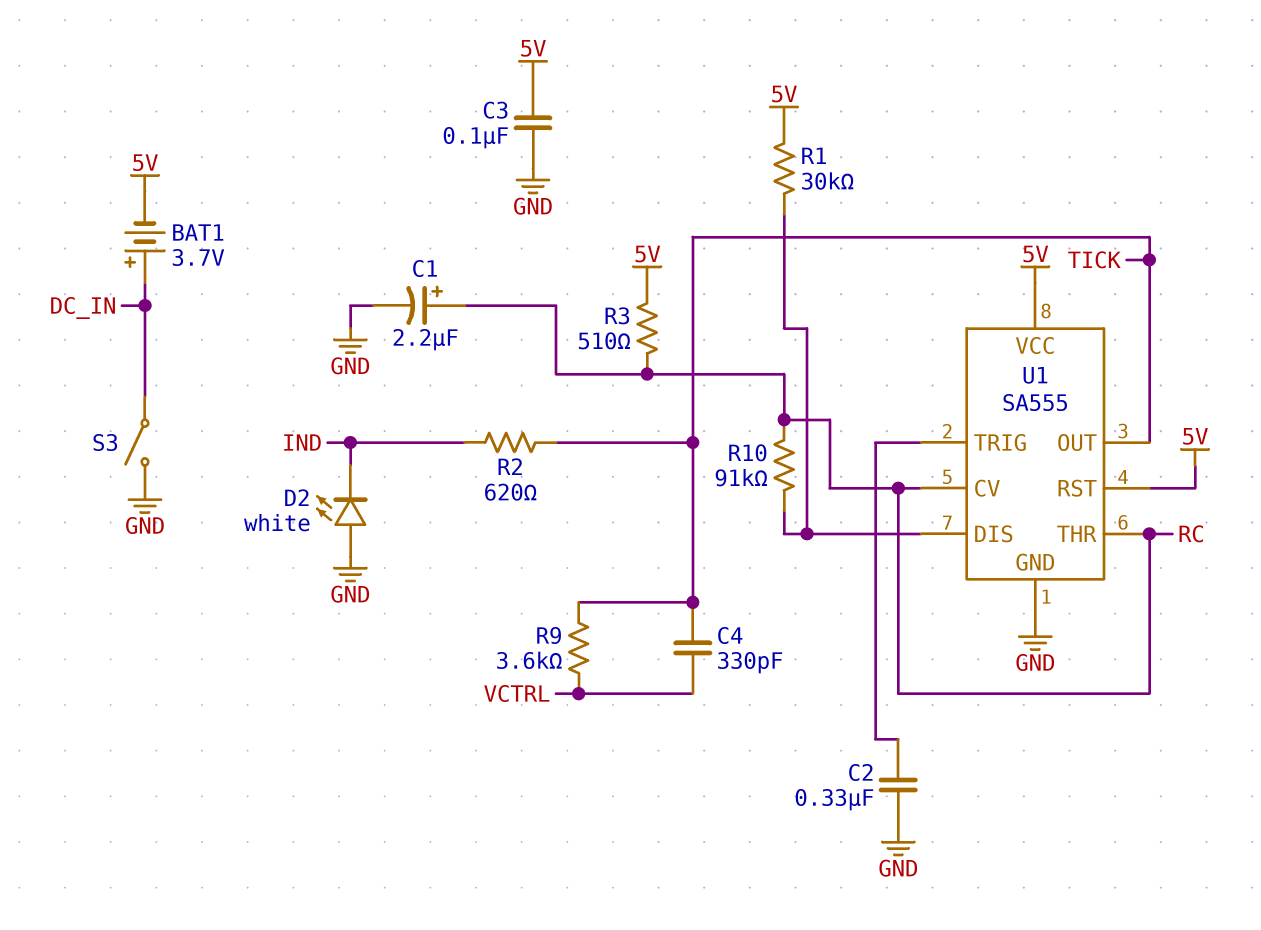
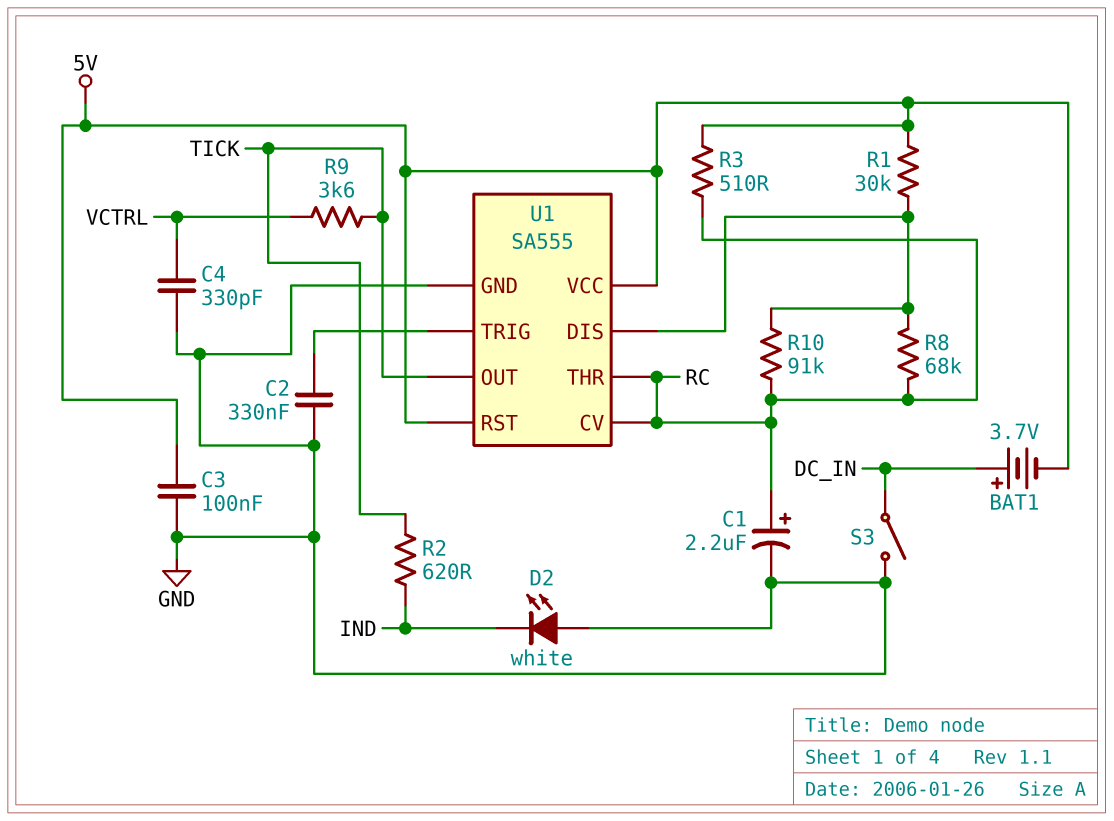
C4: 330pF (TICK, VCTRL) -> 330pF (GND, VCTRL)
R8: none -> 68k (RC, U1/DIS)

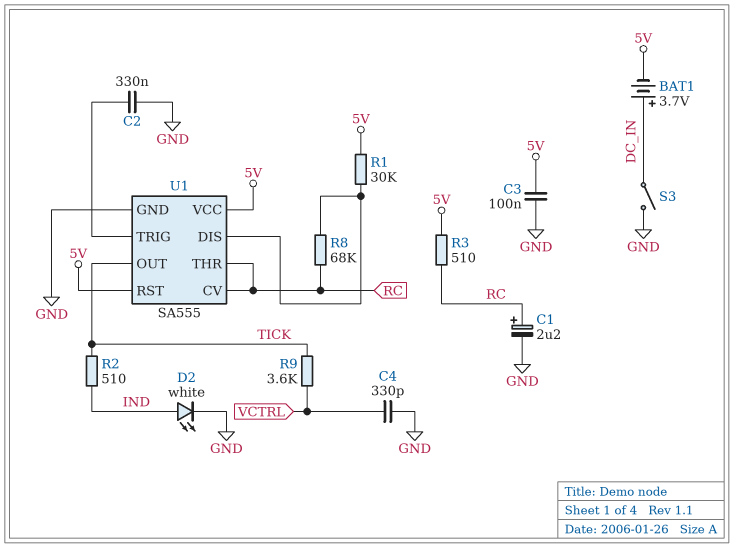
D2: LED white (A GND, K IND) -> LED white (A IND, K GND)
R2: 620 (IND, TICK) -> 510 (IND, TICK)
R10: 91k (RC, U1/DIS) -> none

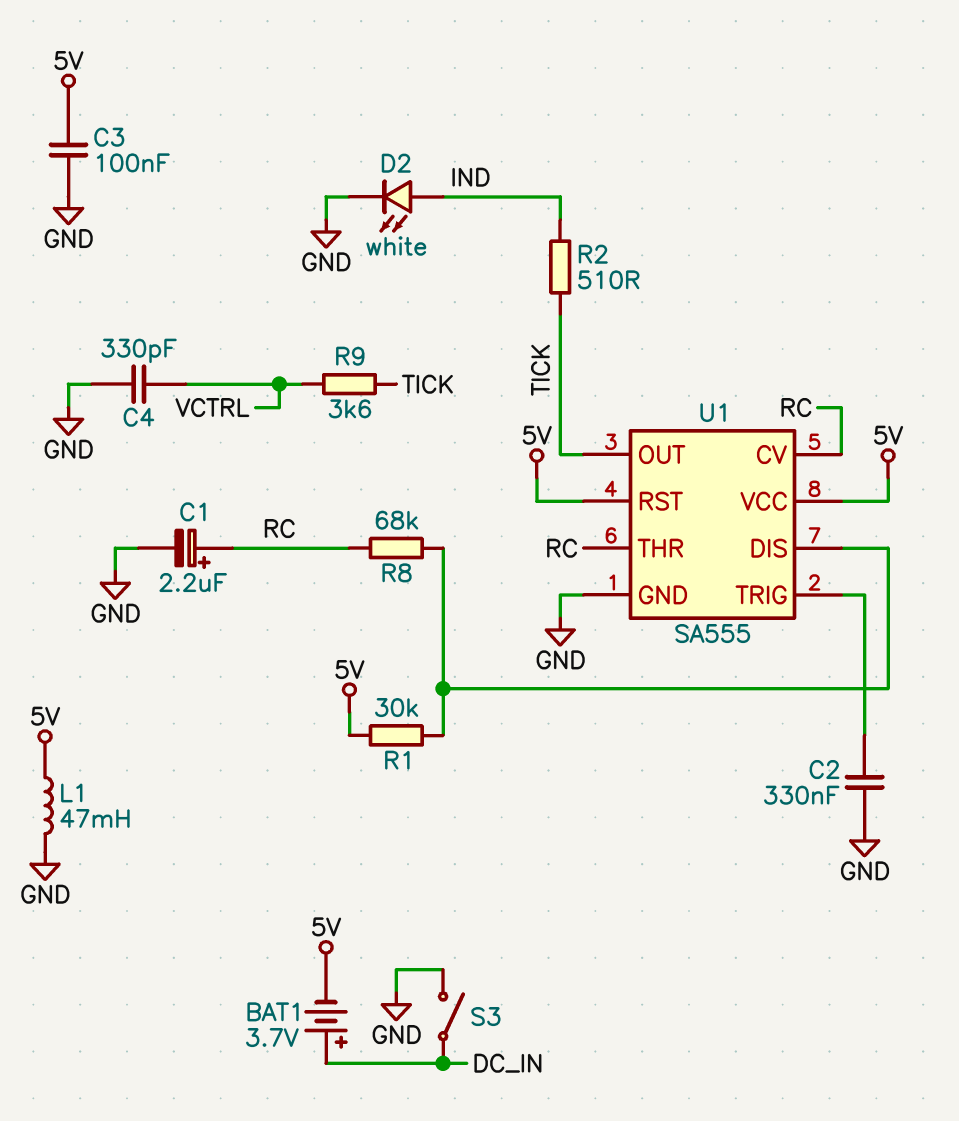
L1: none -> 47mH (5V, GND)
R3: 510 (5V, RC) -> none

